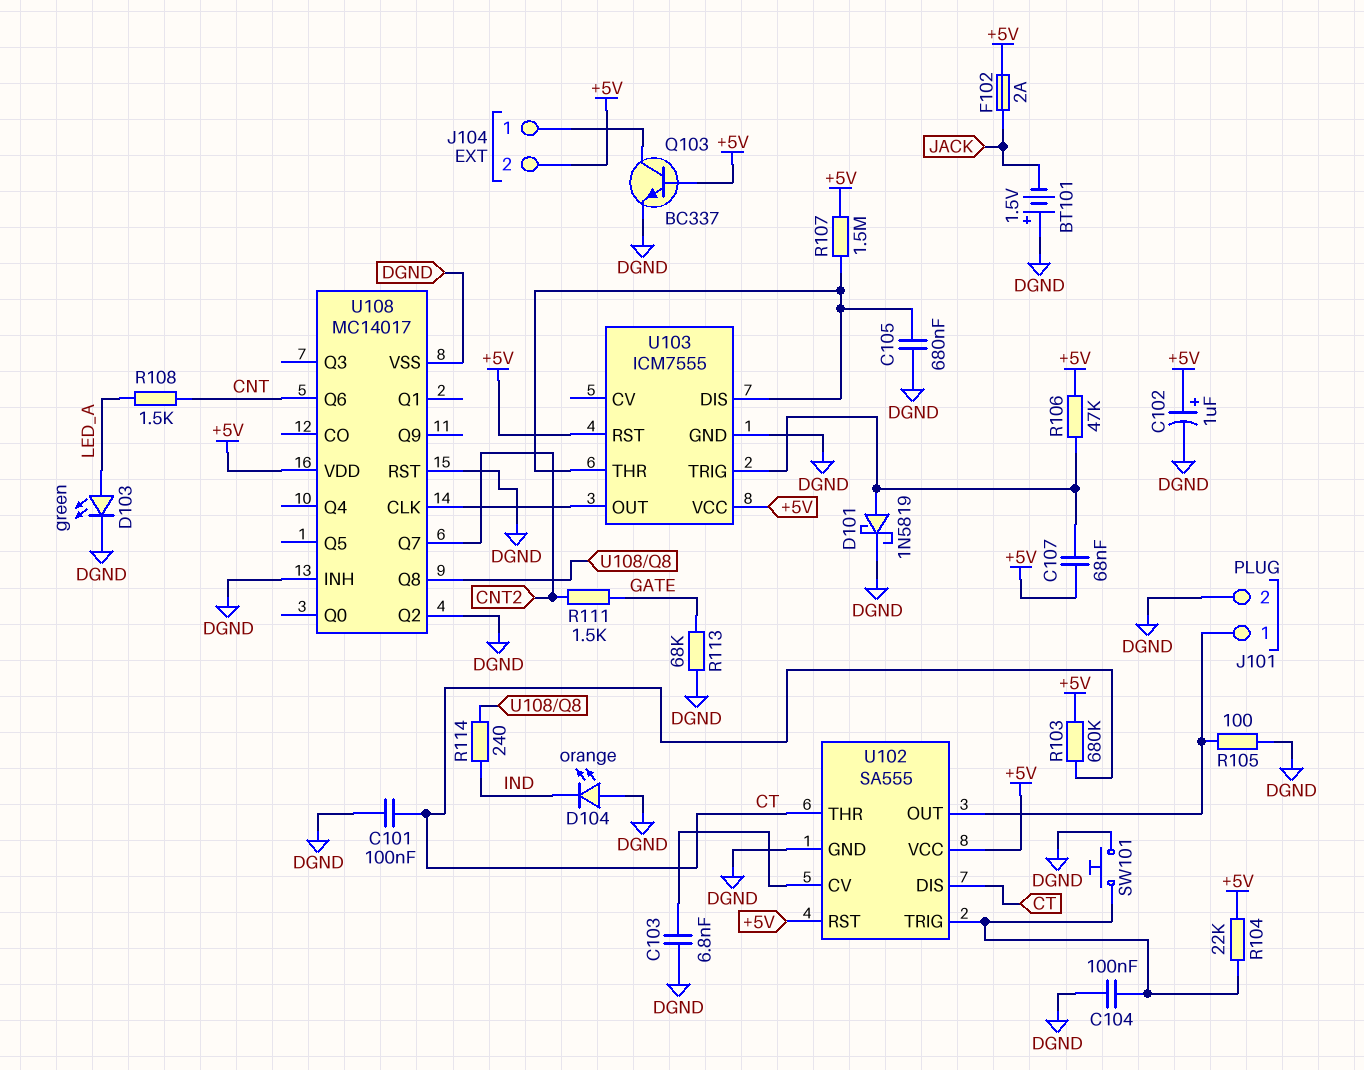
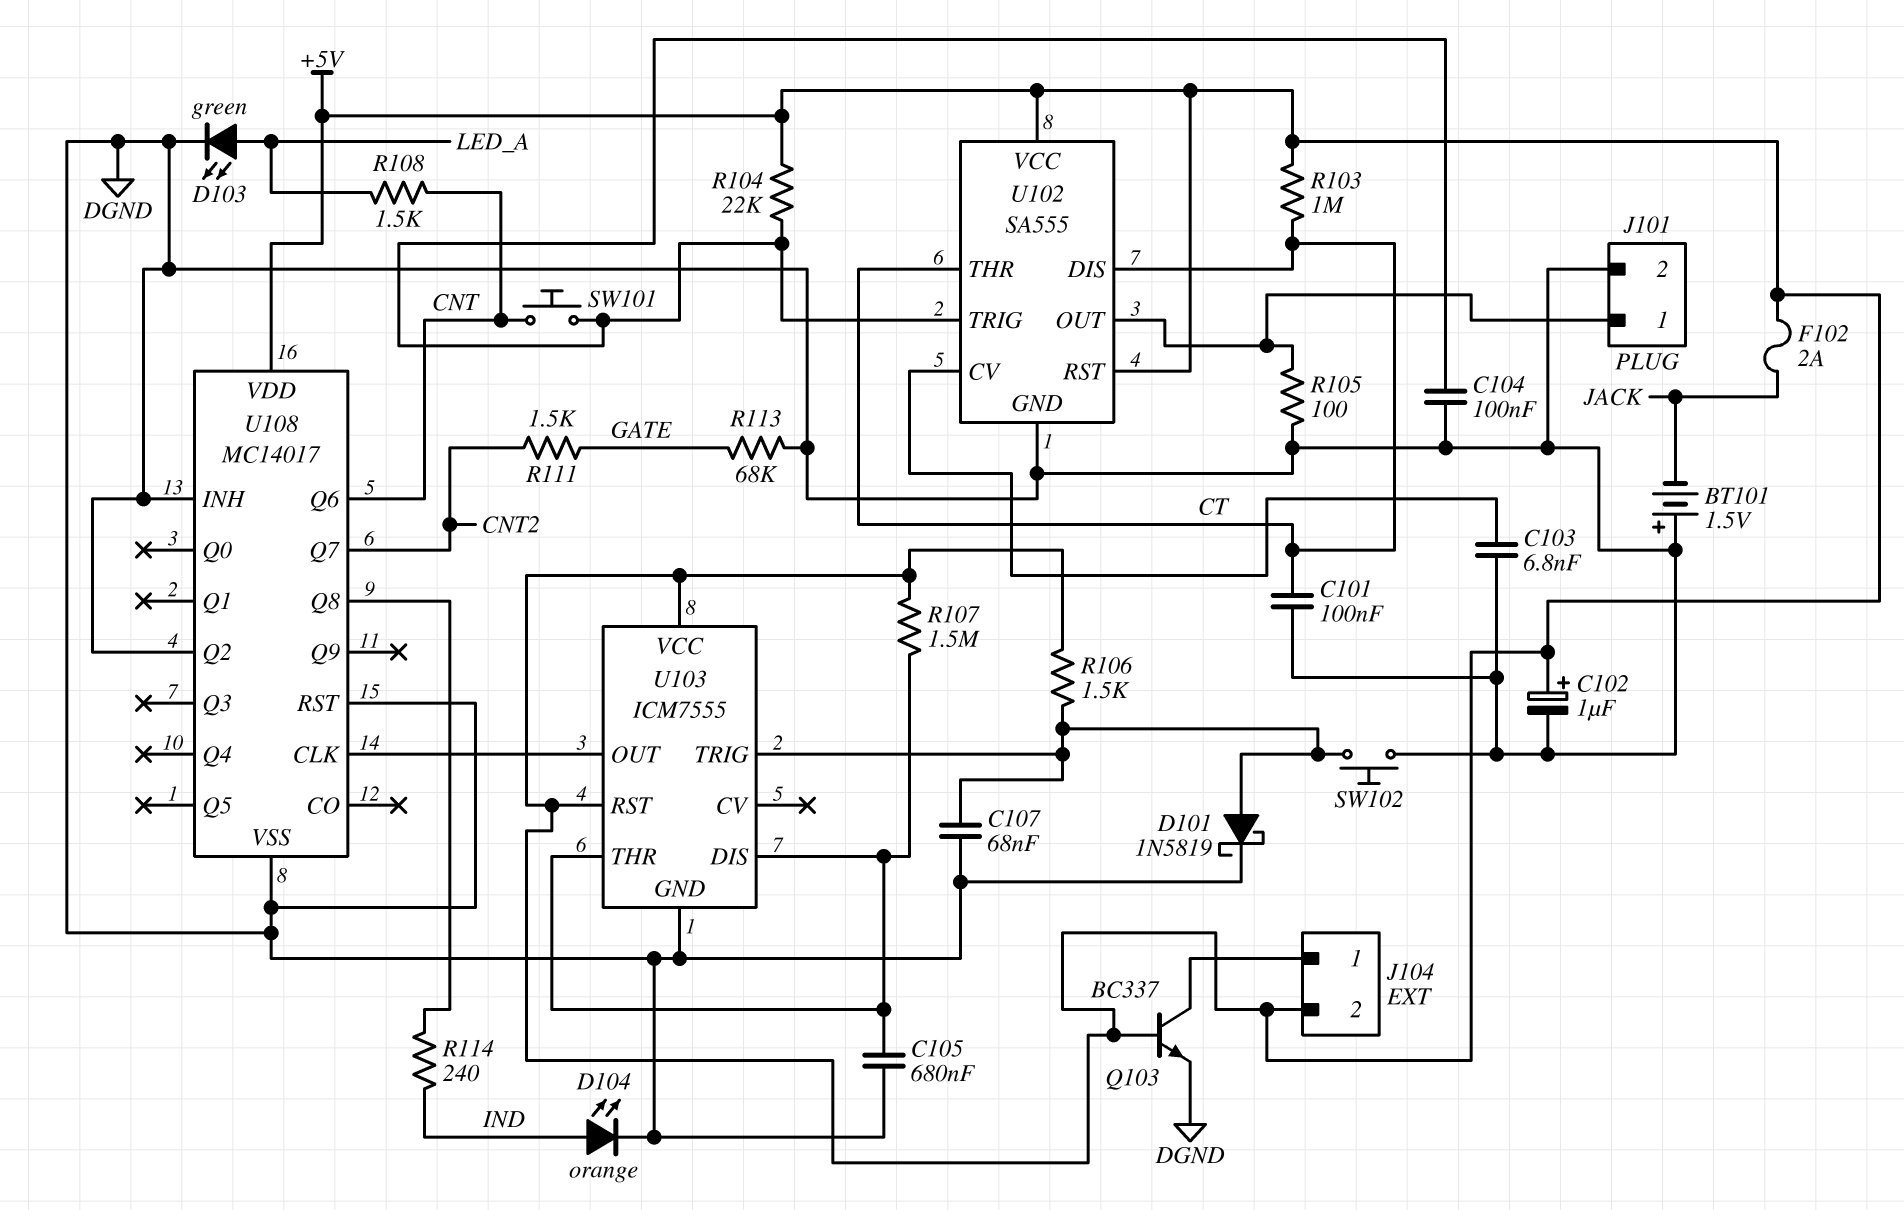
C107: 68nF (+5V, U103/TRIG) -> 68nF (DGND, U103/TRIG)
D104: LED orange (A DGND, K IND) -> LED orange (A IND, K DGND)
R103: 680k (+5V, CT) -> 1M (+5V, CT)
R106: 47k (+5V, U103/TRIG) -> 1.5k (+5V, U103/TRIG)
SW101: button (DGND, U102/TRIG) -> button (CNT, U102/TRIG)
SW102: none -> button (DGND, U103/TRIG)

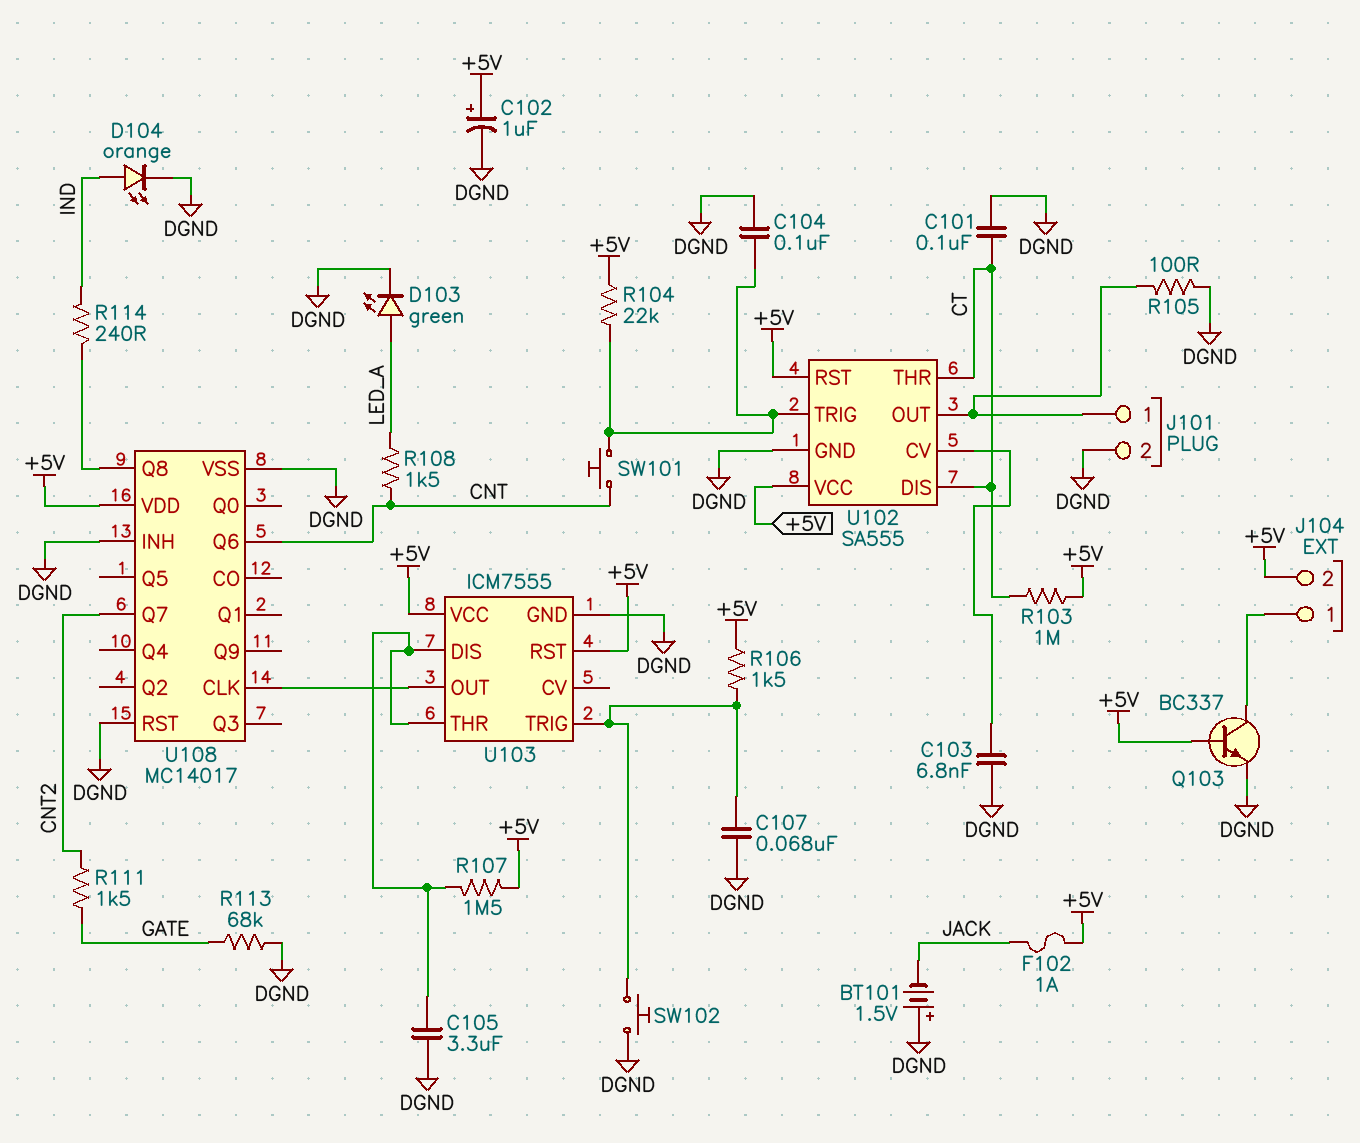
C105: 680nF (DGND, U103/DIS) -> 3.3uF (DGND, U103/DIS)
D101: schottky 1N5819 (A U103/TRIG, K DGND) -> none
F102: 2A (+5V, JACK) -> 1A (+5V, JACK)
U108 pin Q2: DGND -> none

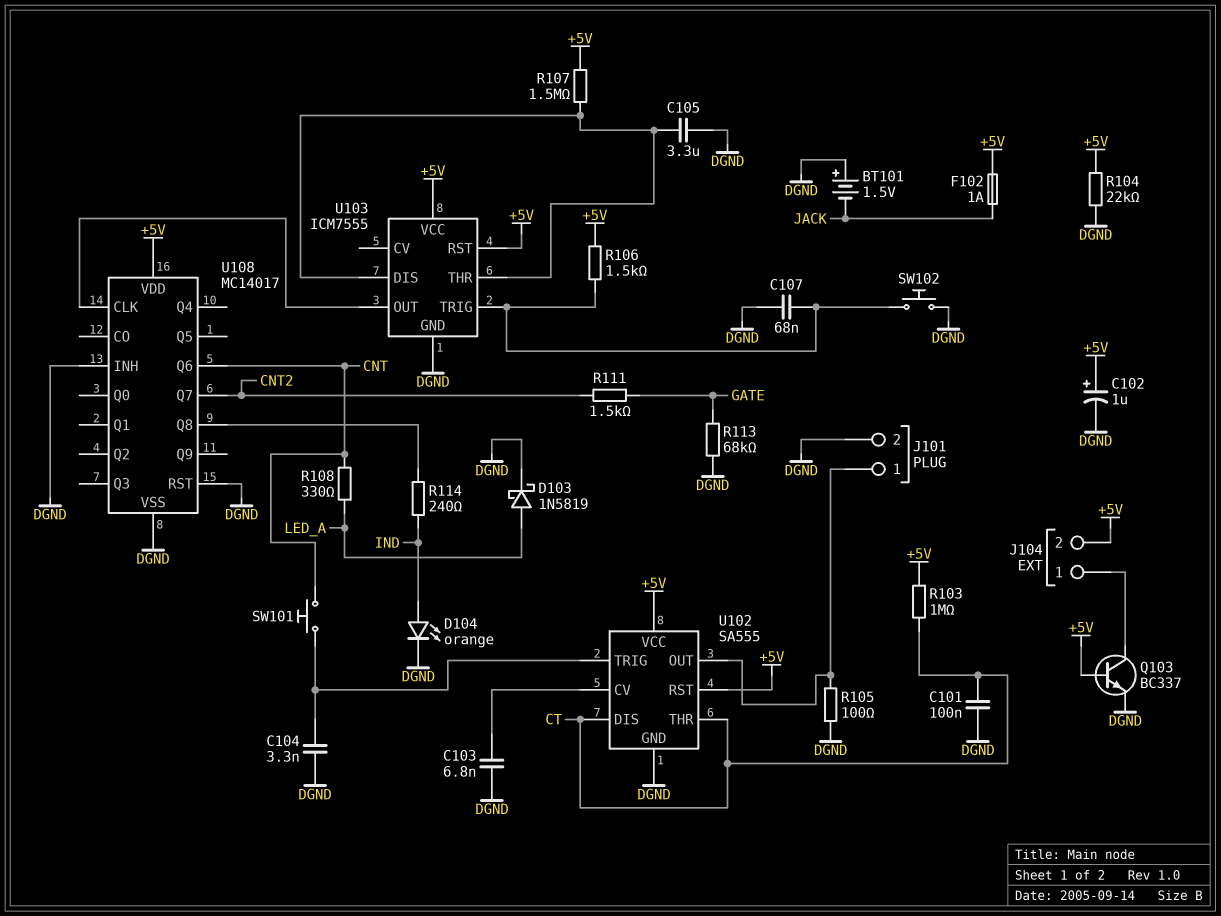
C104: 100nF (DGND, U102/TRIG) -> 3.3nF (DGND, U102/TRIG)
D103: LED green (A LED_A, K DGND) -> schottky 1N5819 (A LED_A, K DGND)
R104: 22k (+5V, U102/TRIG) -> 22k (+5V, DGND)
R108: 1.5k (CNT, LED_A) -> 330 (CNT, LED_A)

